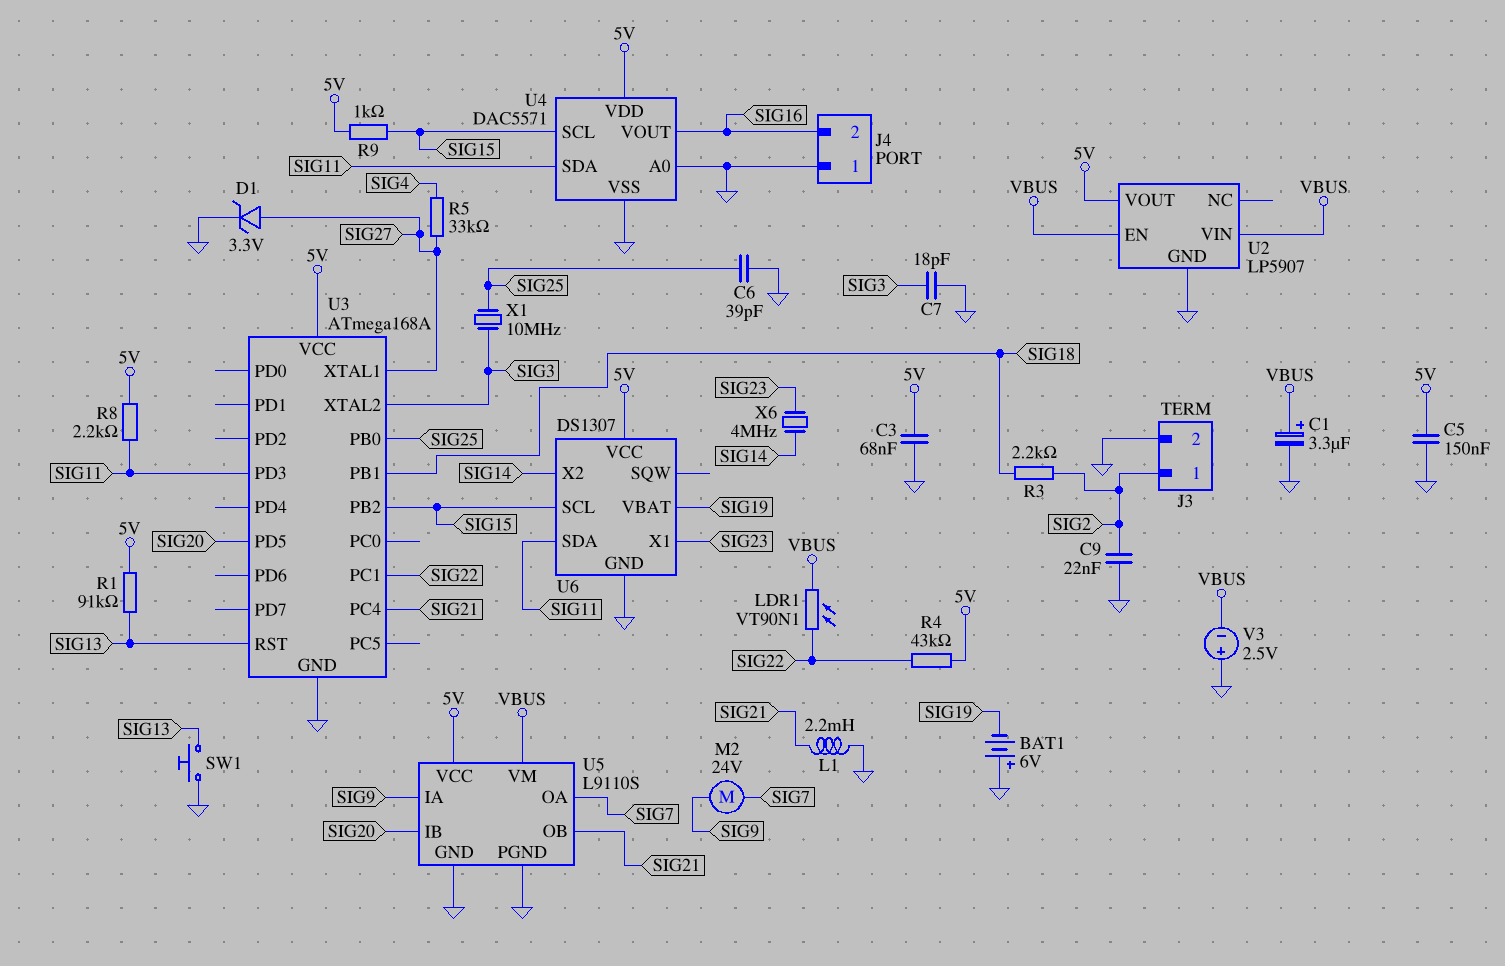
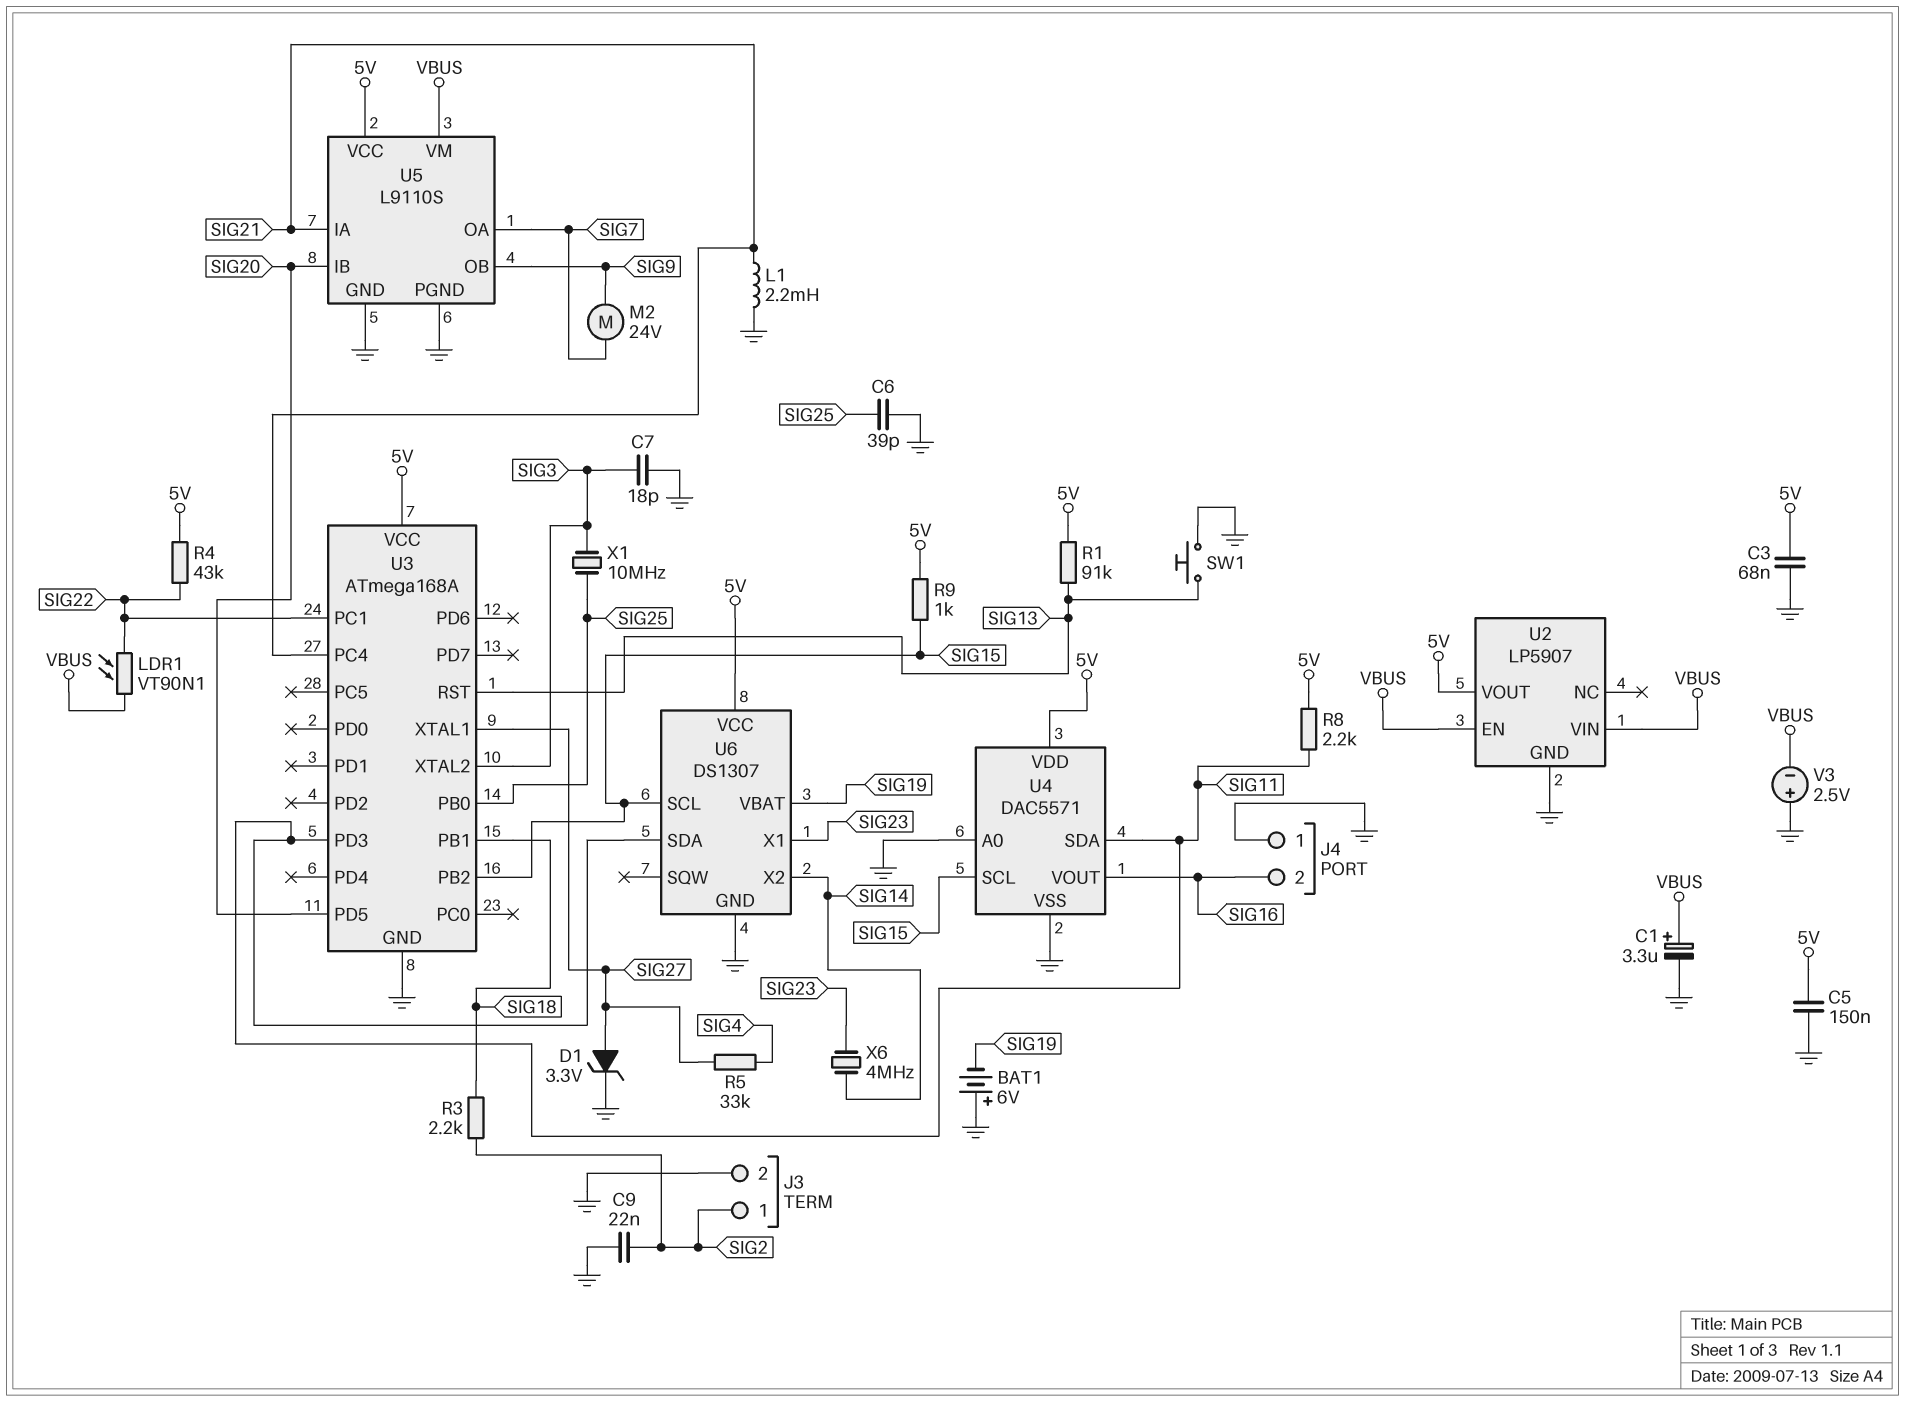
U5 pin IA: SIG9 -> SIG21
U5 pin OB: SIG21 -> SIG9

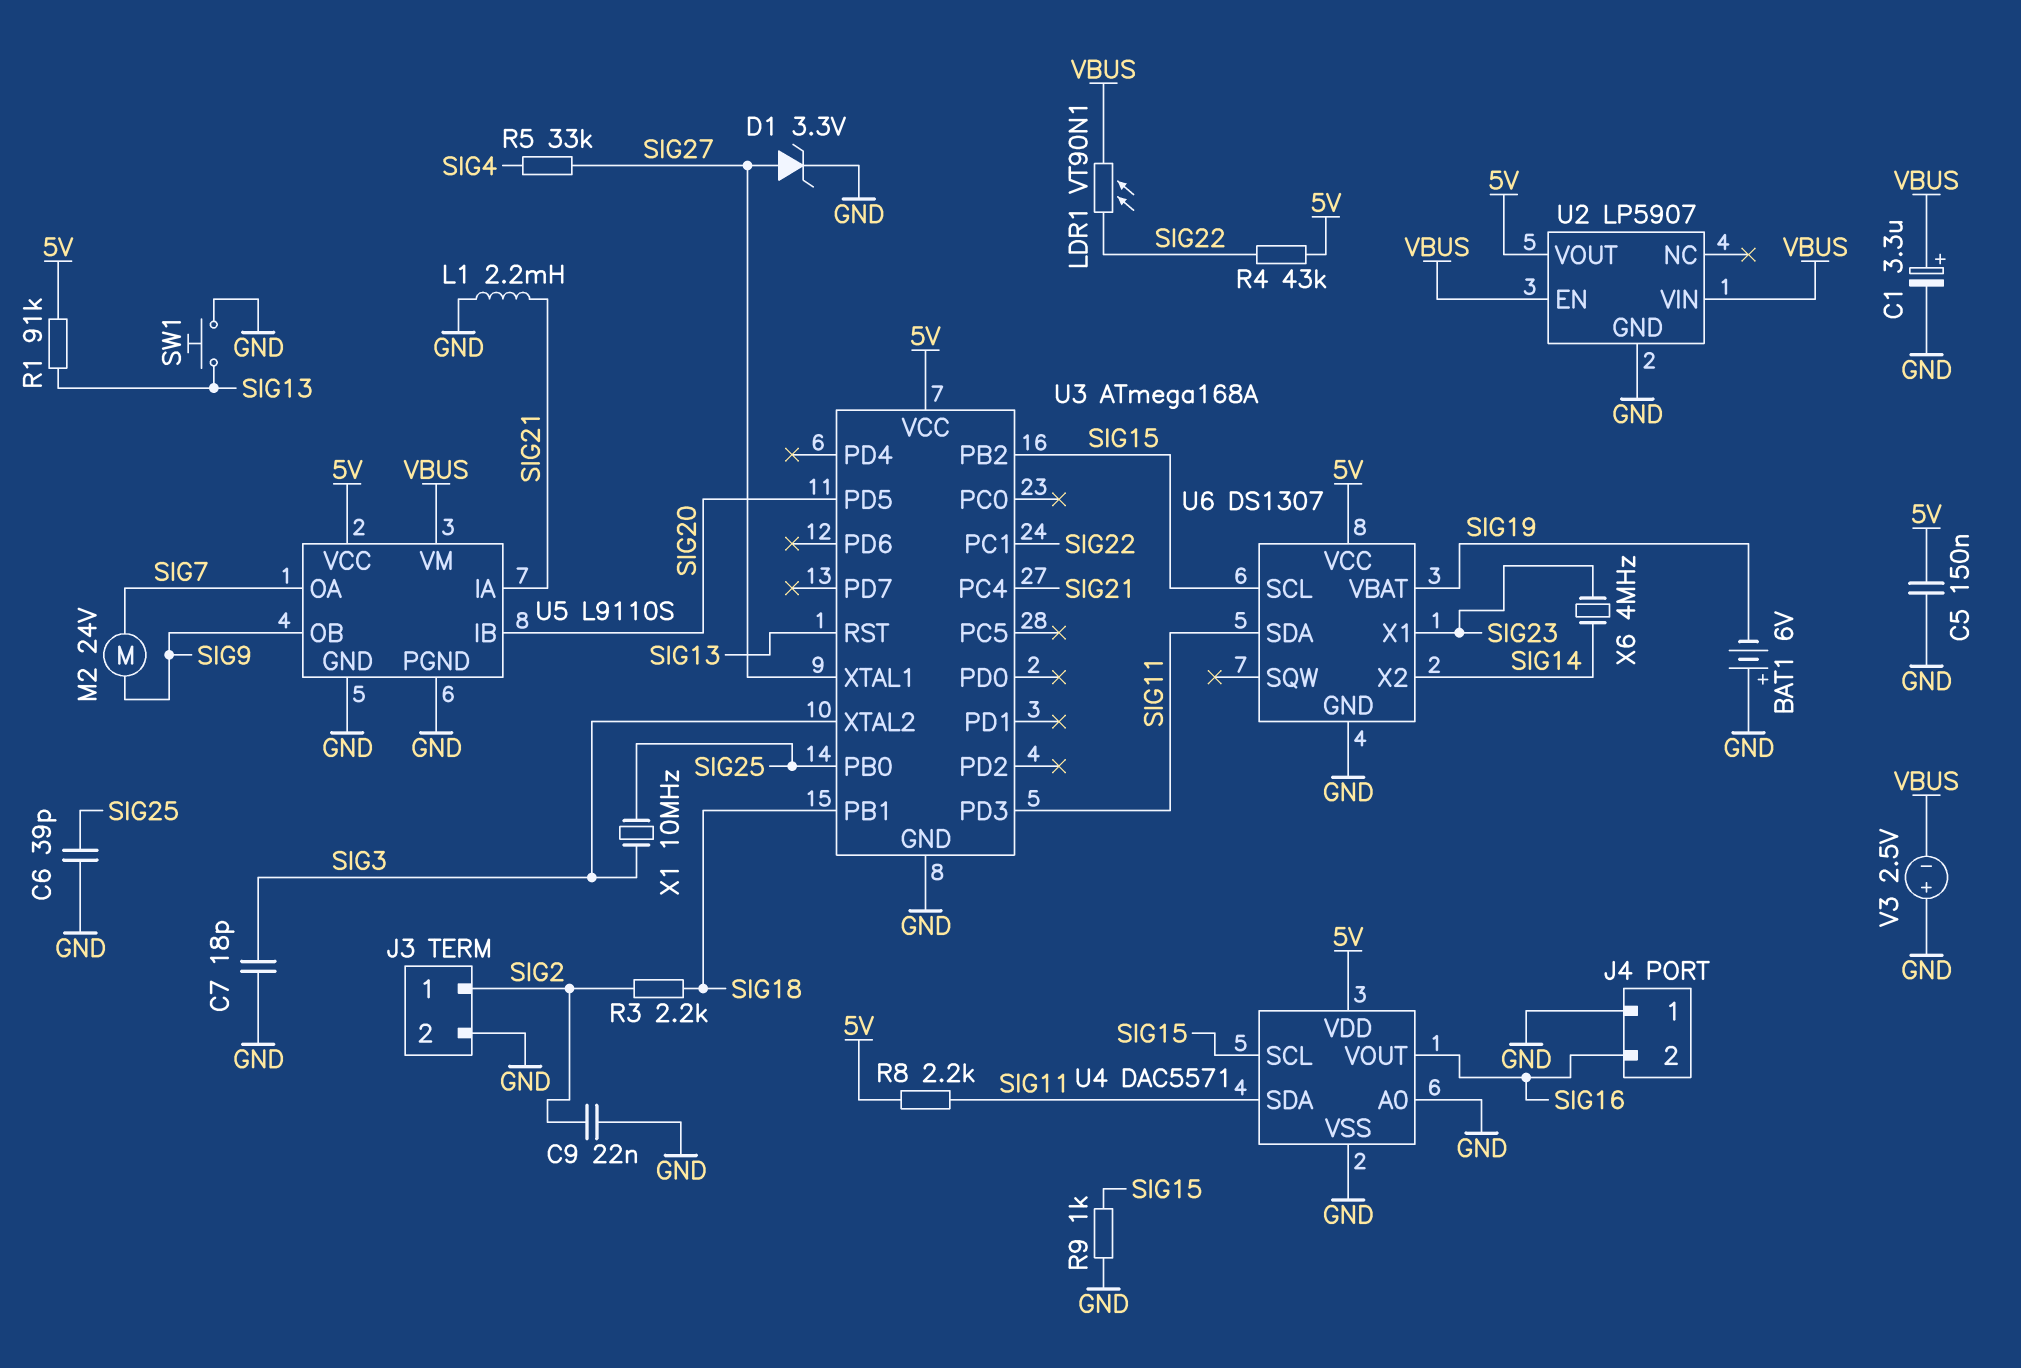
C3: 68nF (5V, GND) -> none
R9: 1k (5V, SIG15) -> 1k (GND, SIG15)

